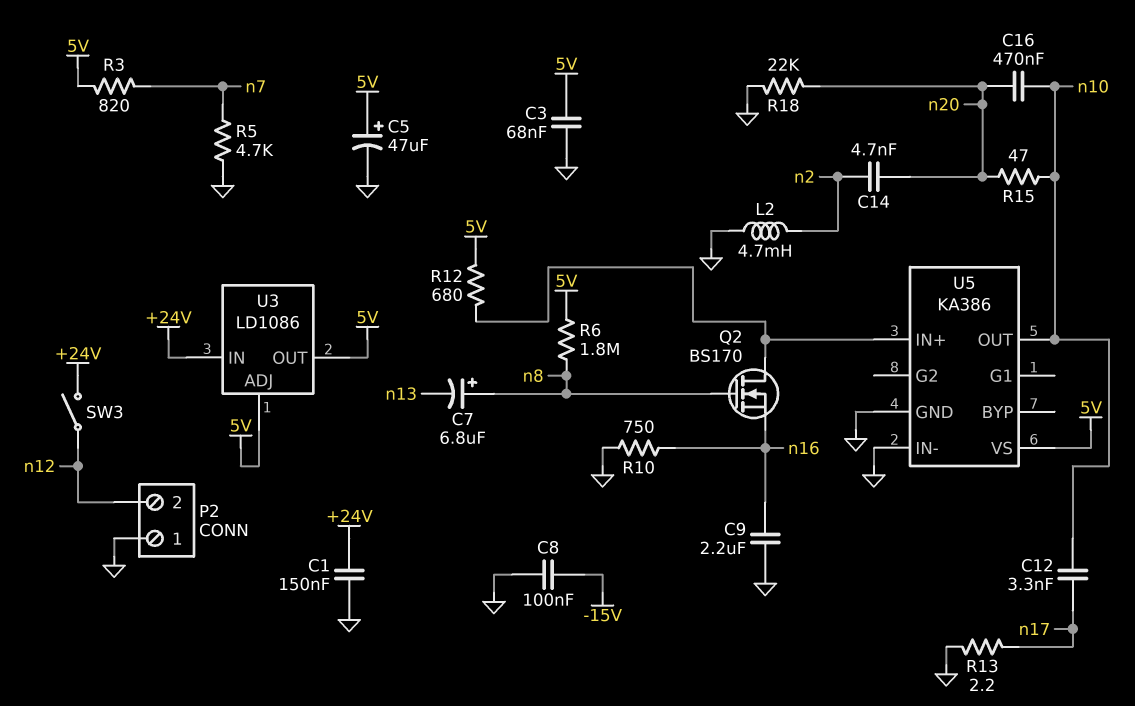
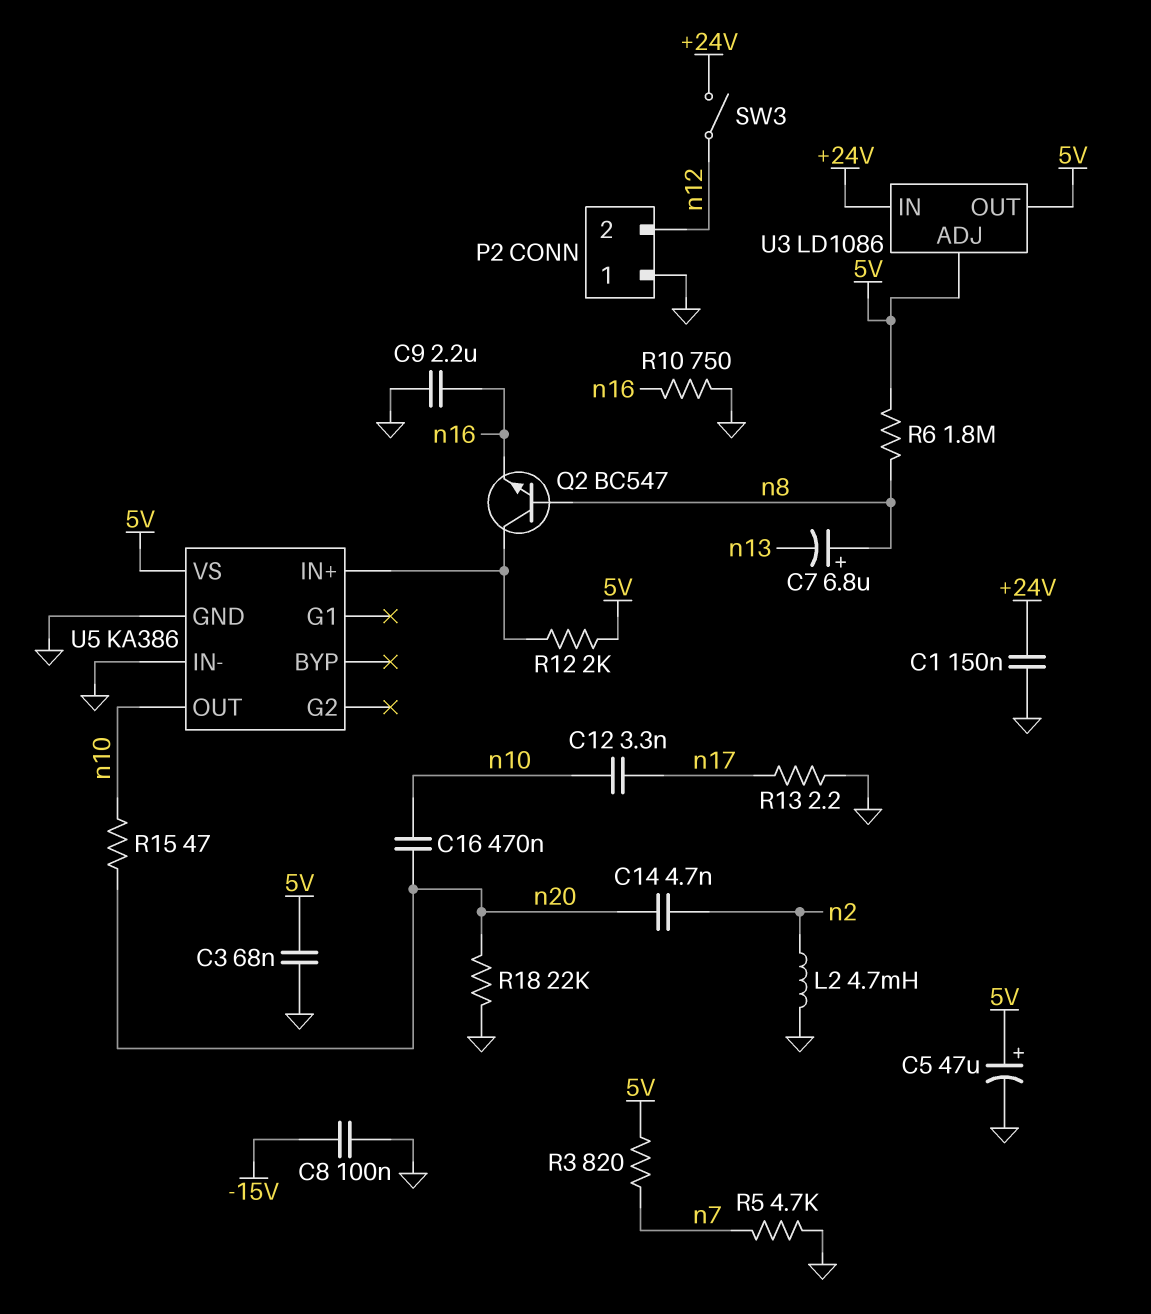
Q2: NMOS BS170 (G n8, D U5/IN+, S n16) -> NPN BC547 (B n8, C U5/IN+, E n16)
R12: 680 (5V, U5/IN+) -> 2k (5V, U5/IN+)

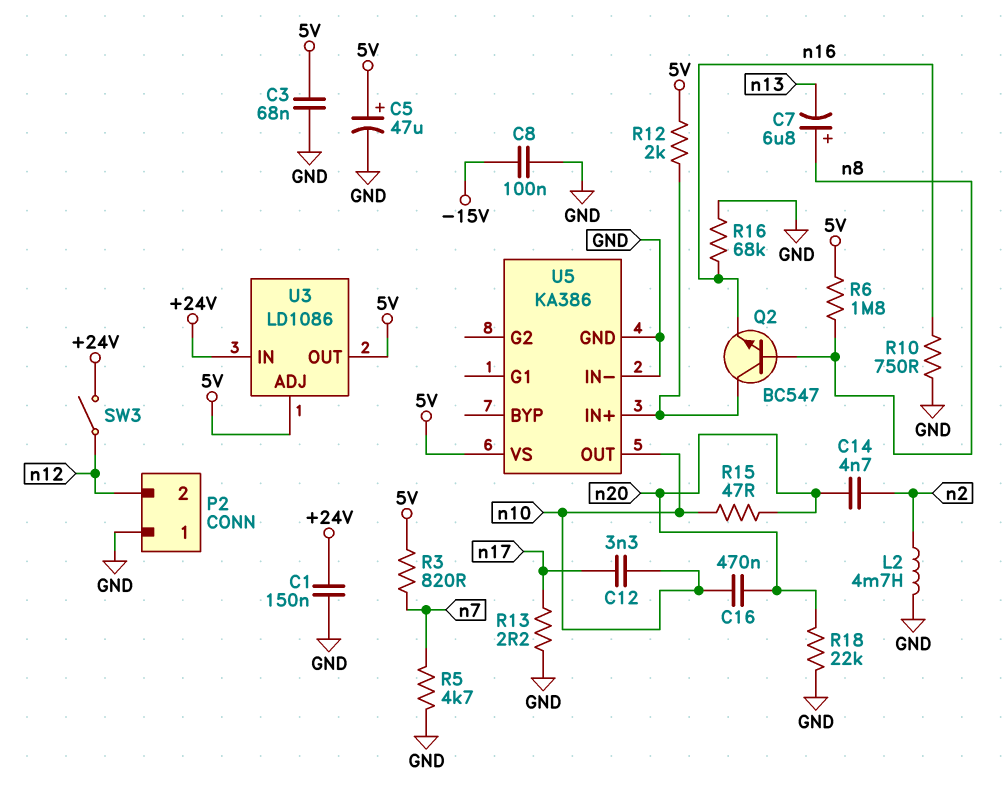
C9: 2.2uF (GND, n16) -> none
R16: none -> 68k (GND, n16)

